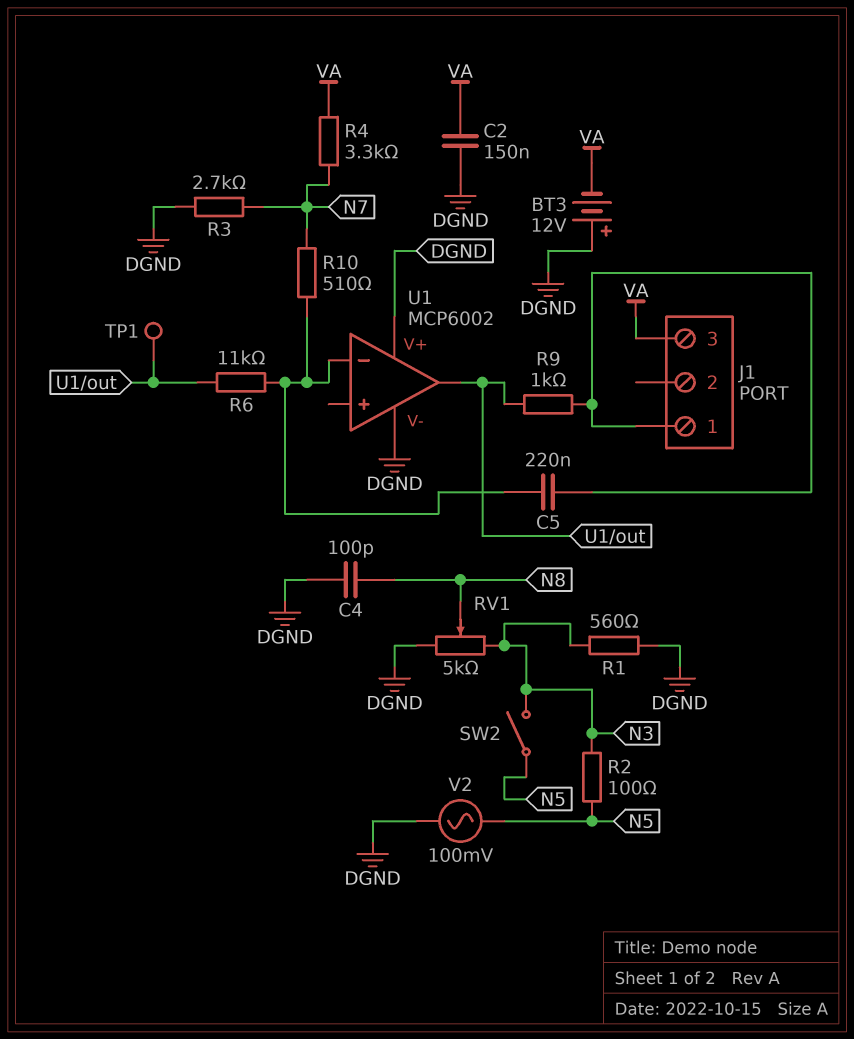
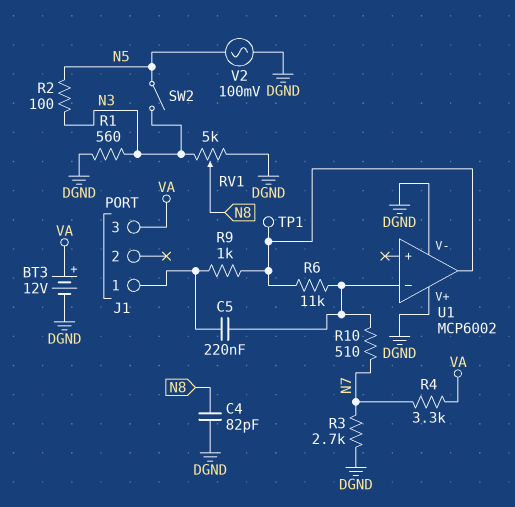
BT3: 12V (plus DGND, minus VA) -> 12V (plus VA, minus DGND)
C2: 150nF (DGND, VA) -> none
C4: 100pF (DGND, N8) -> 82pF (DGND, N8)

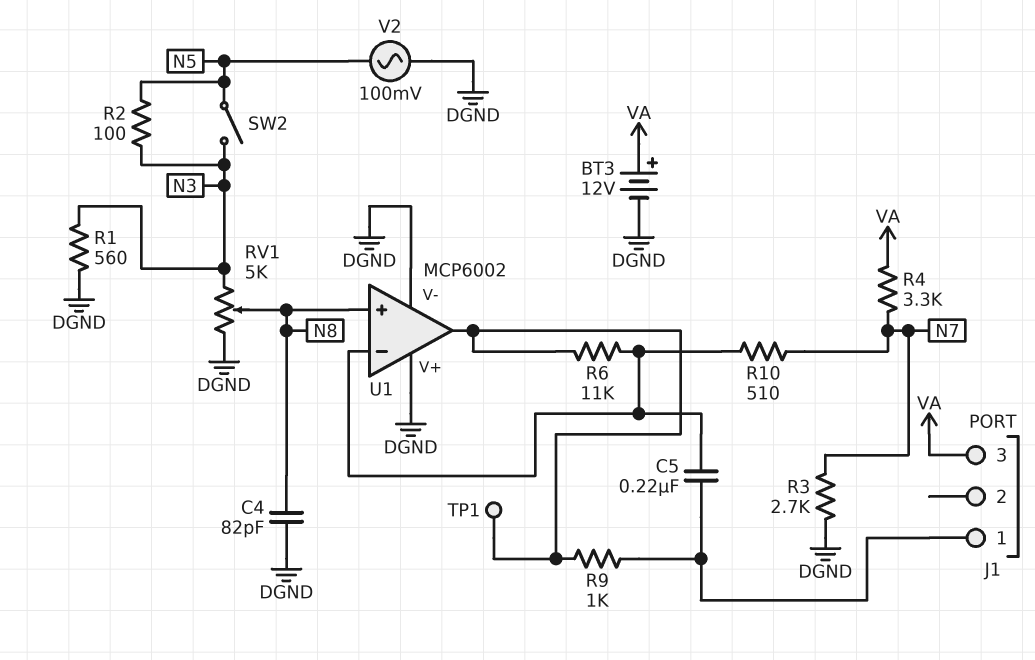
U1 pin in+: none -> N8

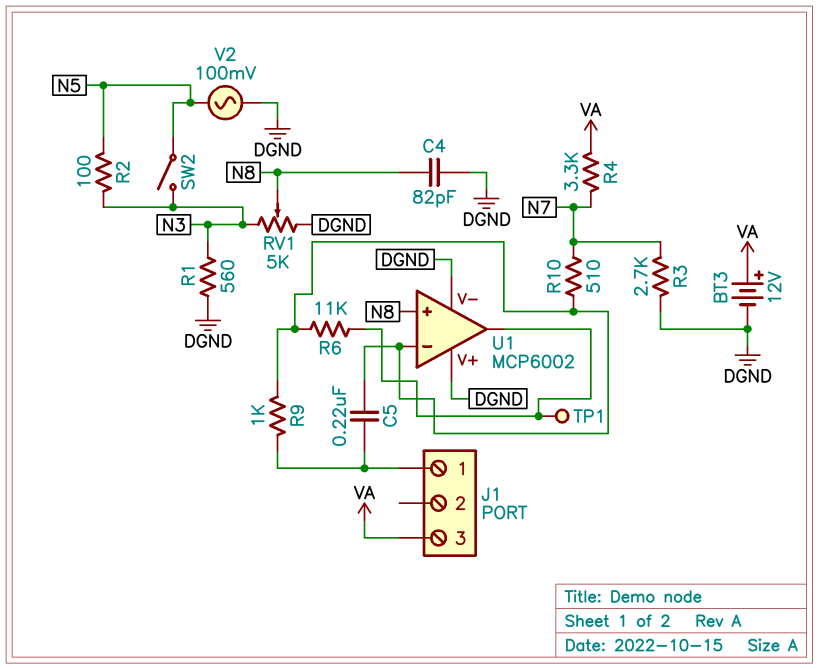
R9: 1k (J1/1, U1/out) -> 1k (J1/1, U1/in-)

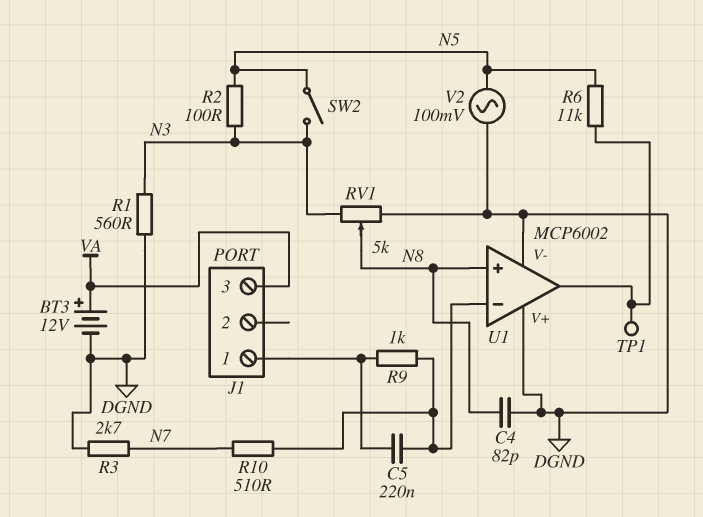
R4: 3.3k (N7, VA) -> none
R6: 11k (U1/in-, U1/out) -> 11k (N5, U1/out)

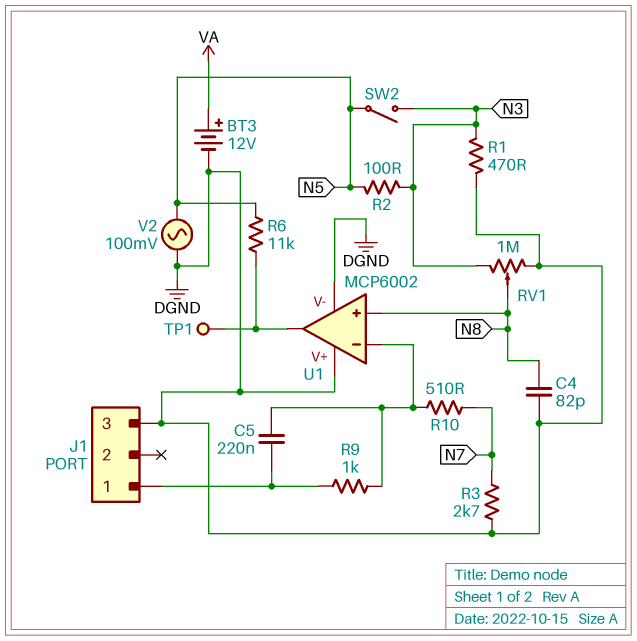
J1 pin 3: VA -> DGND
R1: 560 (DGND, N3) -> 470 (DGND, N3)
RV1: 5k (DGND, N3, wiper N8) -> 1M (DGND, N3, wiper N8)

